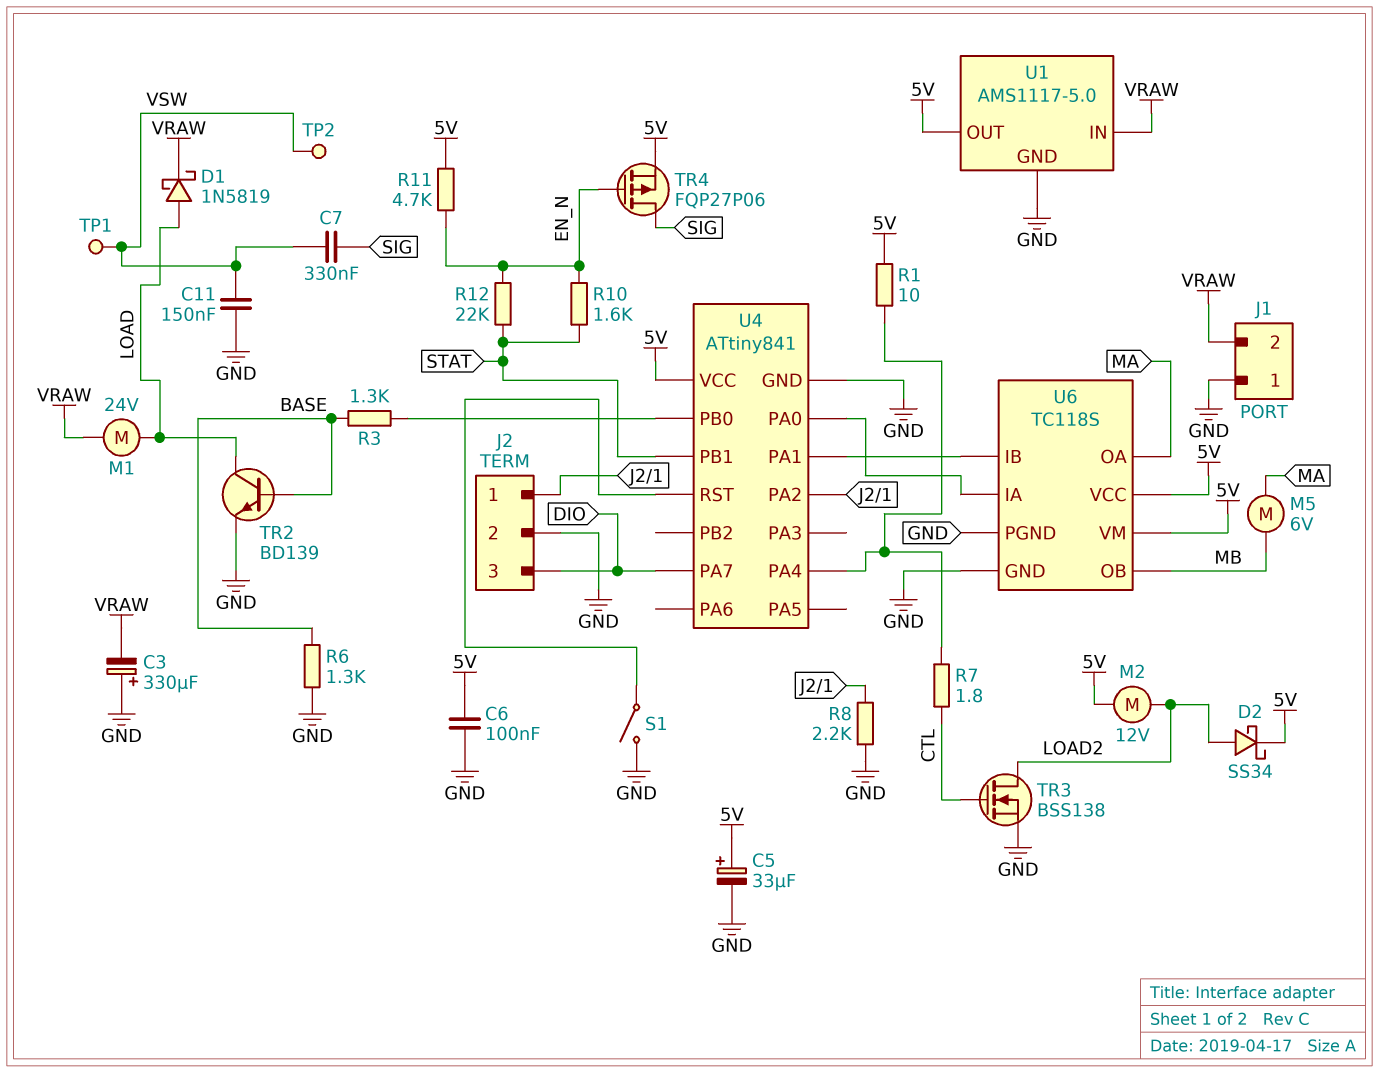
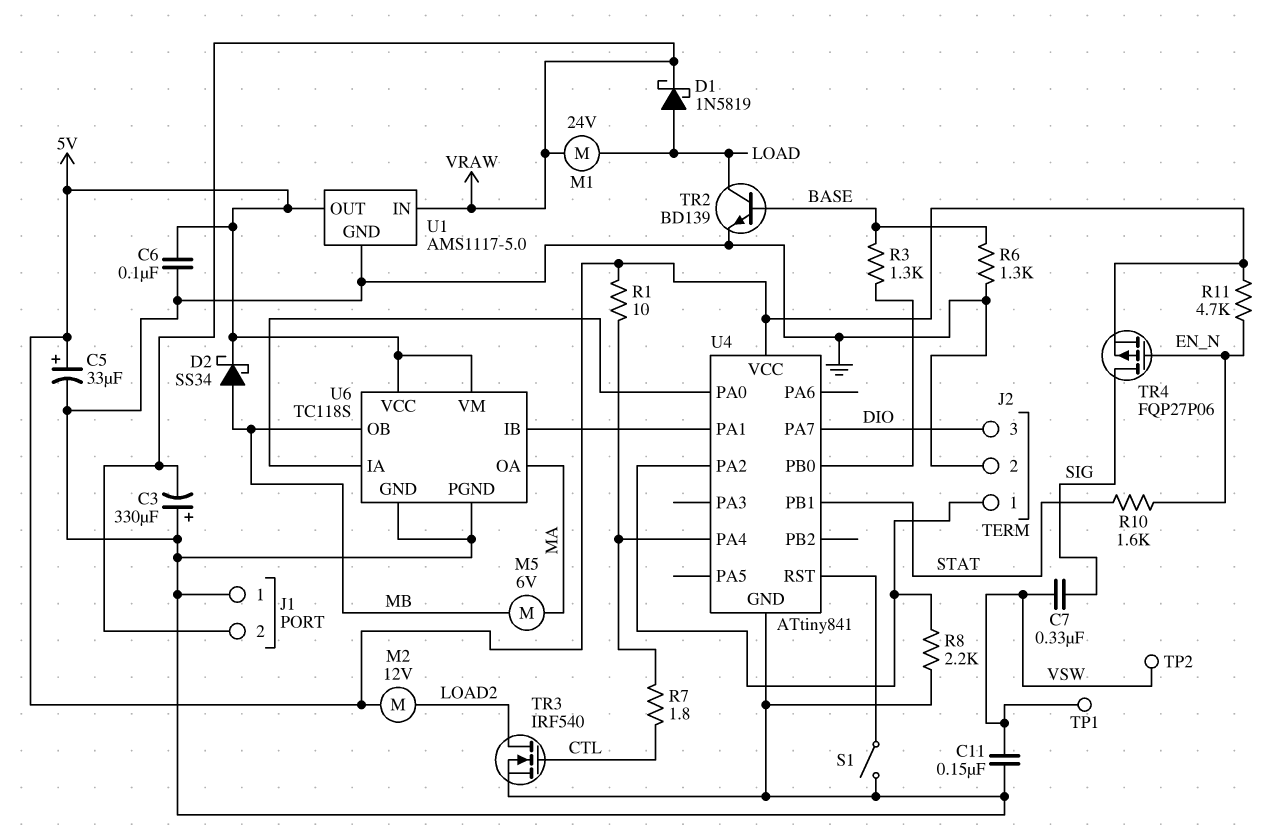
D2: schottky SS34 (A LOAD2, K 5V) -> schottky SS34 (A MB, K 5V)
R12: 22k (EN_N, STAT) -> none
TR3: NMOS BSS138 (G CTL, D LOAD2, S GND) -> NMOS IRF540 (G CTL, D LOAD2, S GND)

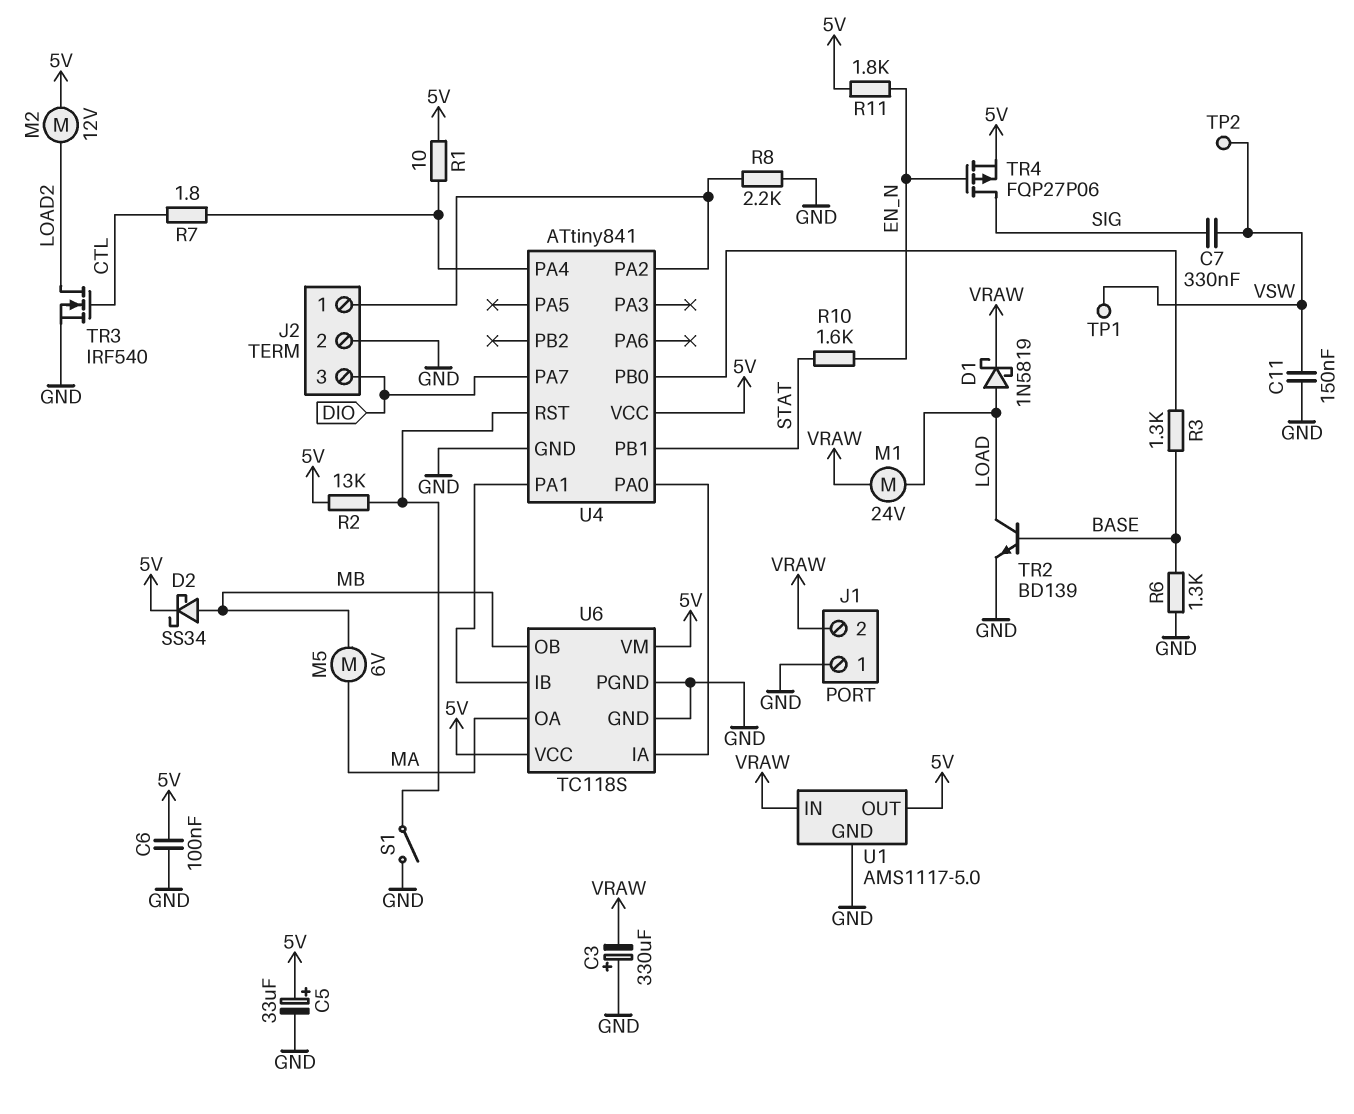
R2: none -> 13k (5V, U4/RST)
R11: 4.7k (5V, EN_N) -> 1.8k (5V, EN_N)

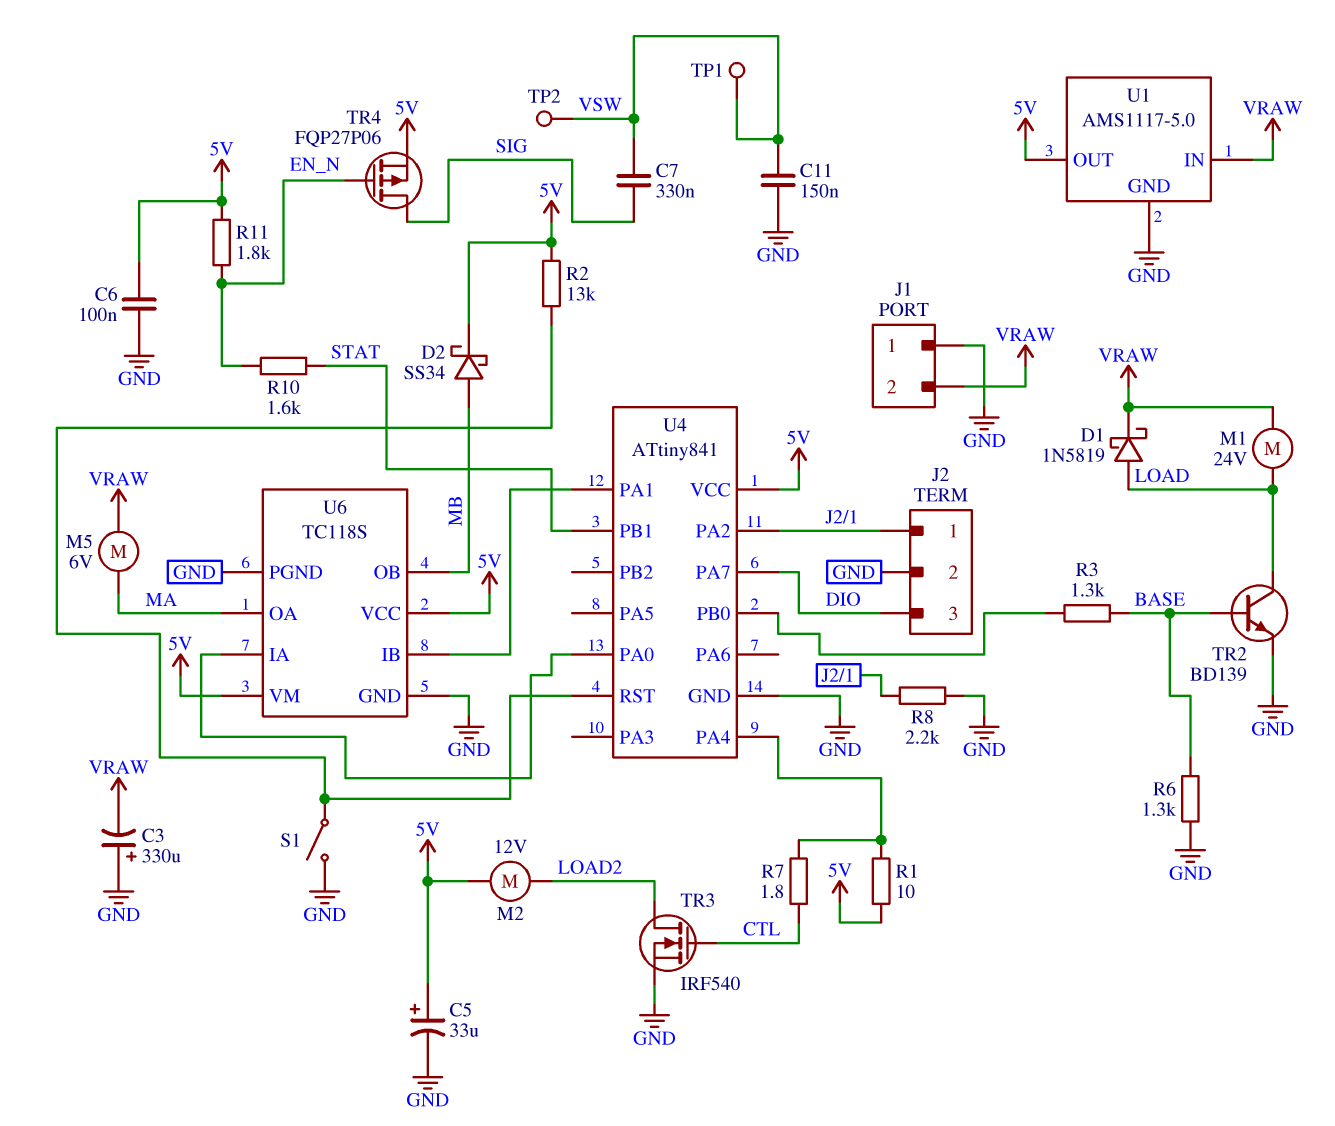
M5: motor 6V (MA, MB) -> motor 6V (MA, VRAW)

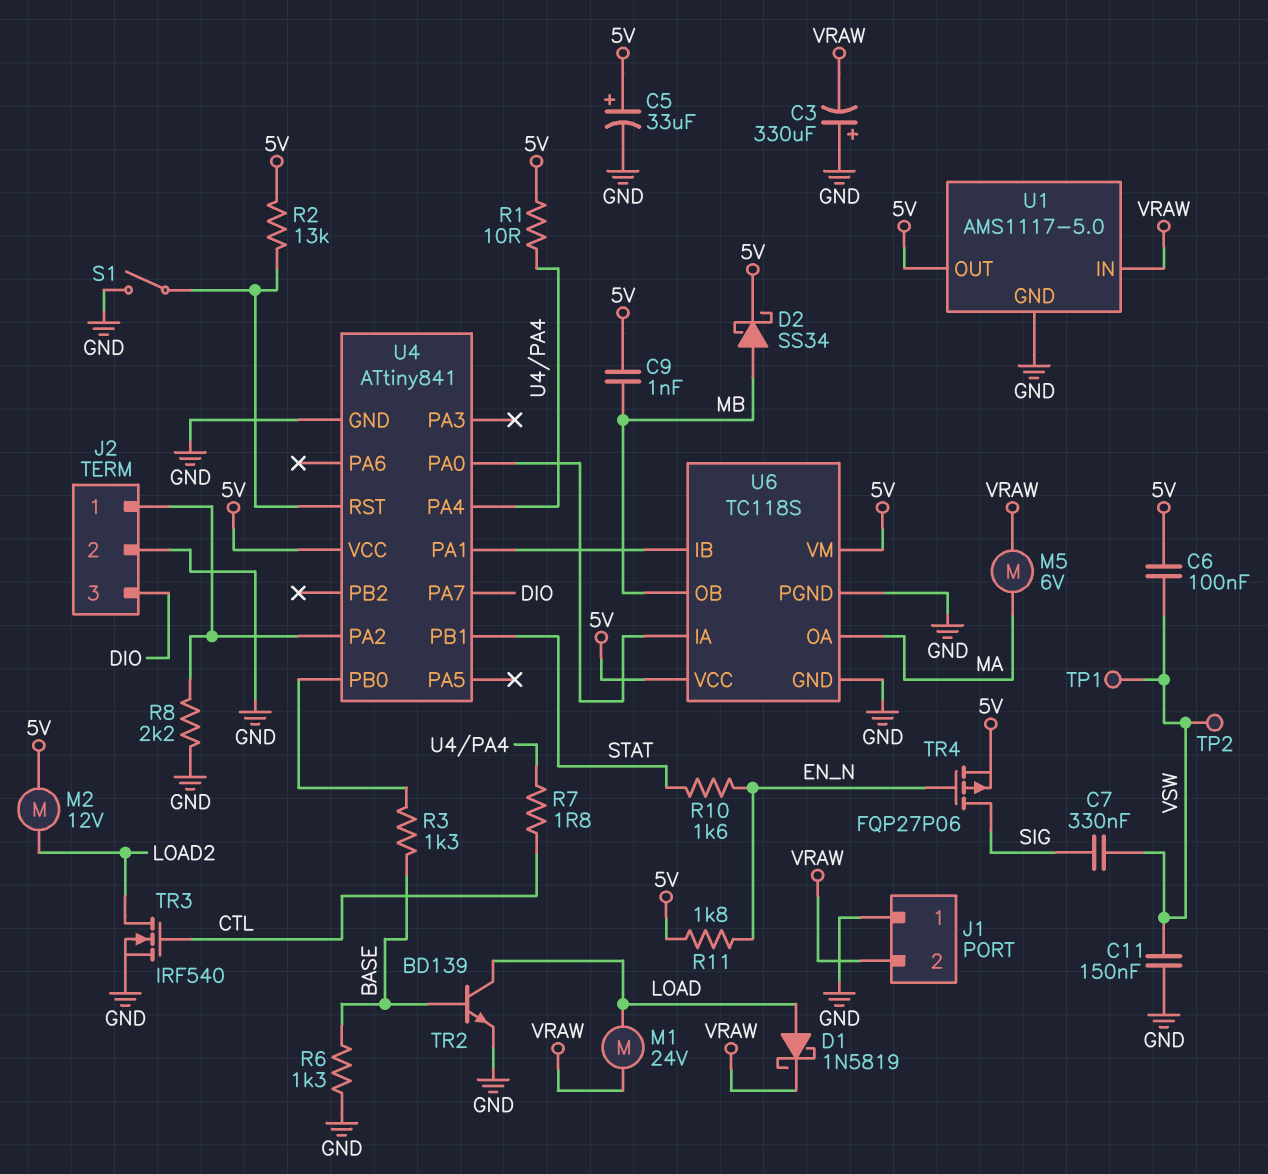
C6: 100nF (5V, GND) -> 100nF (5V, VSW)
C9: none -> 1nF (5V, MB)

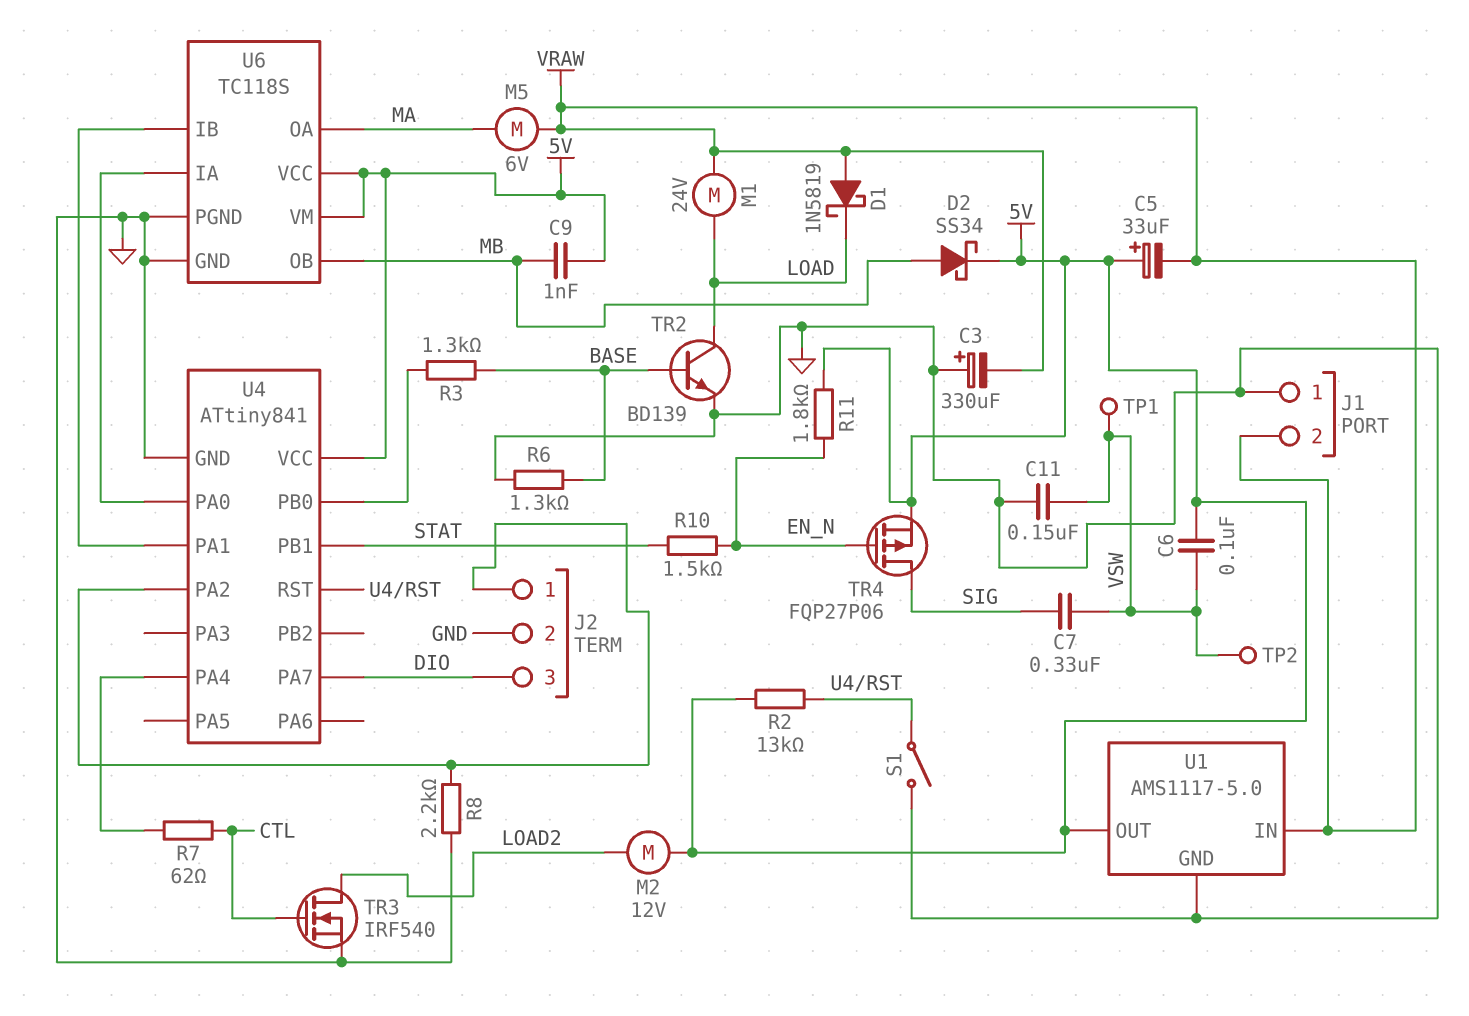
C5: 33uF (plus 5V, minus GND) -> 33uF (plus 5V, minus VRAW)
D1: schottky 1N5819 (A LOAD, K VRAW) -> schottky 1N5819 (A VRAW, K LOAD)
R1: 10 (5V, U4/PA4) -> none
R7: 1.8 (CTL, U4/PA4) -> 62 (CTL, U4/PA4)
R10: 1.6k (EN_N, STAT) -> 1.5k (EN_N, STAT)

